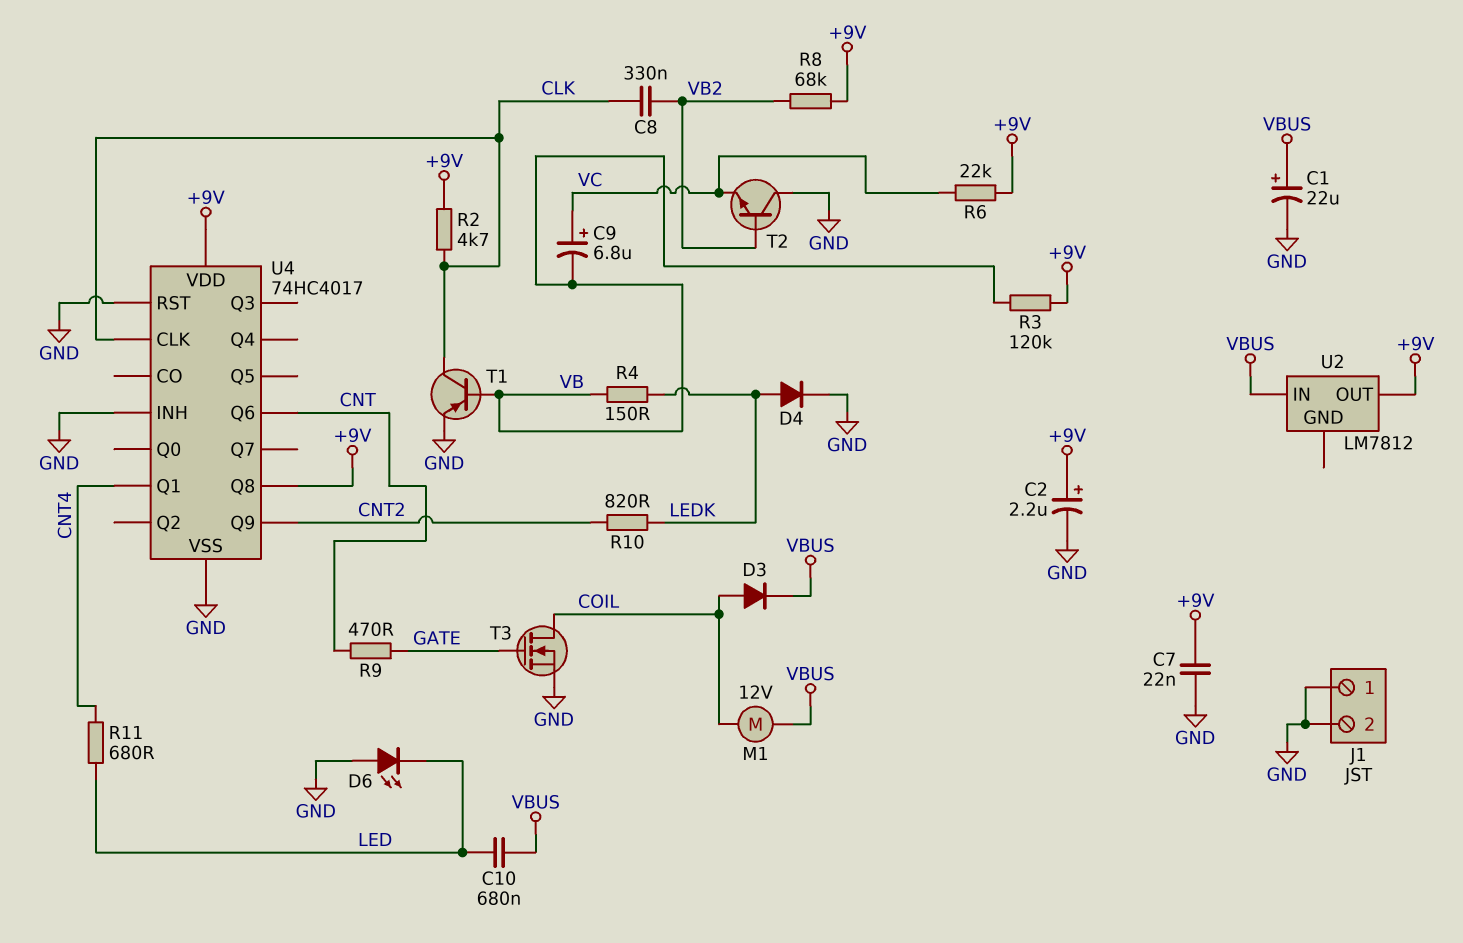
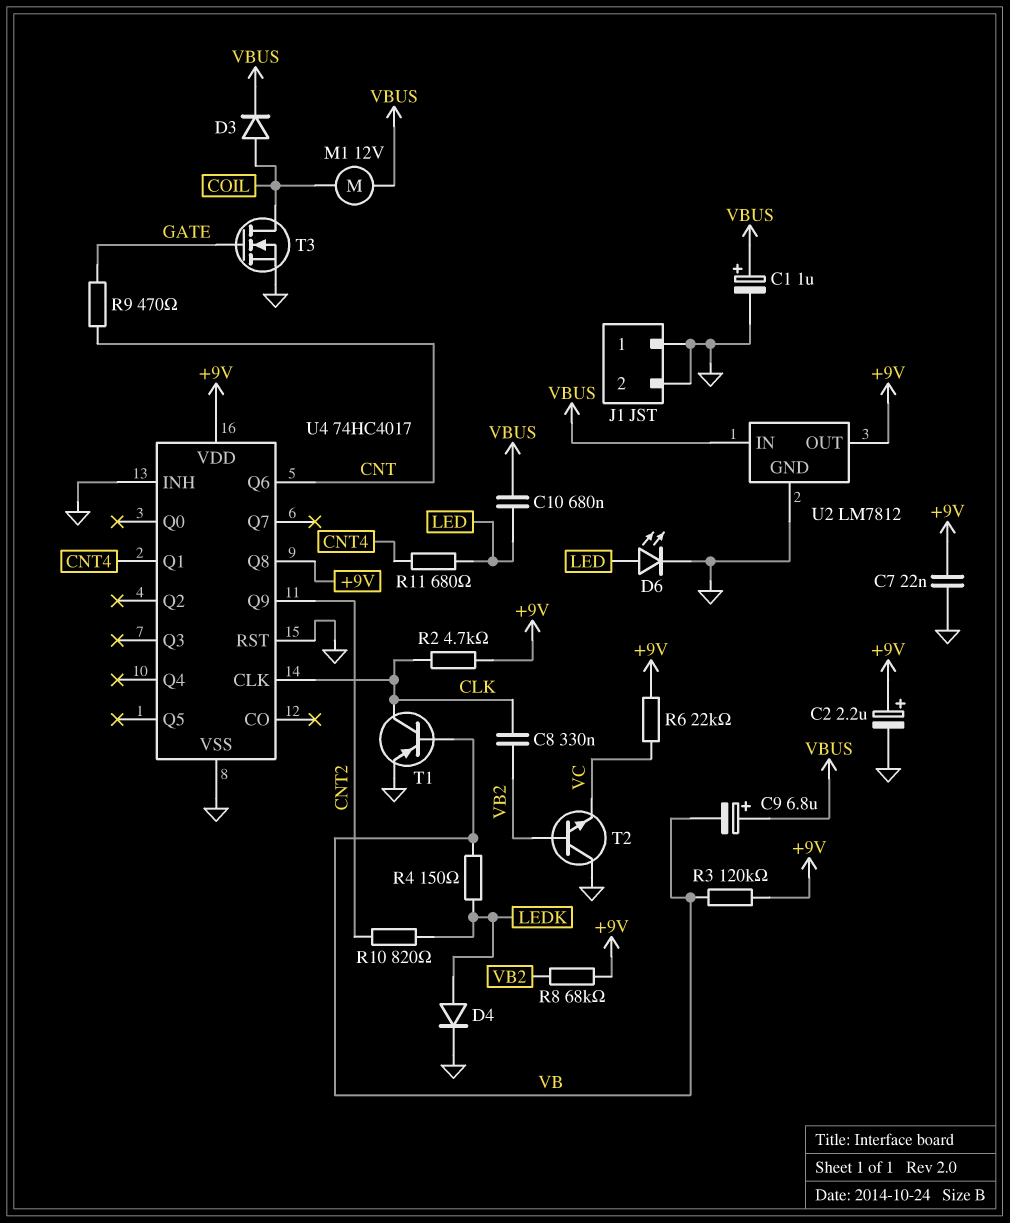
C1: 22uF (plus VBUS, minus GND) -> 1uF (plus VBUS, minus GND)
C9: 6.8uF (plus VC, minus VB) -> 6.8uF (plus VBUS, minus VB)
D6: LED (A GND, K LED) -> LED (A LED, K GND)
U2 pin GND: none -> GND

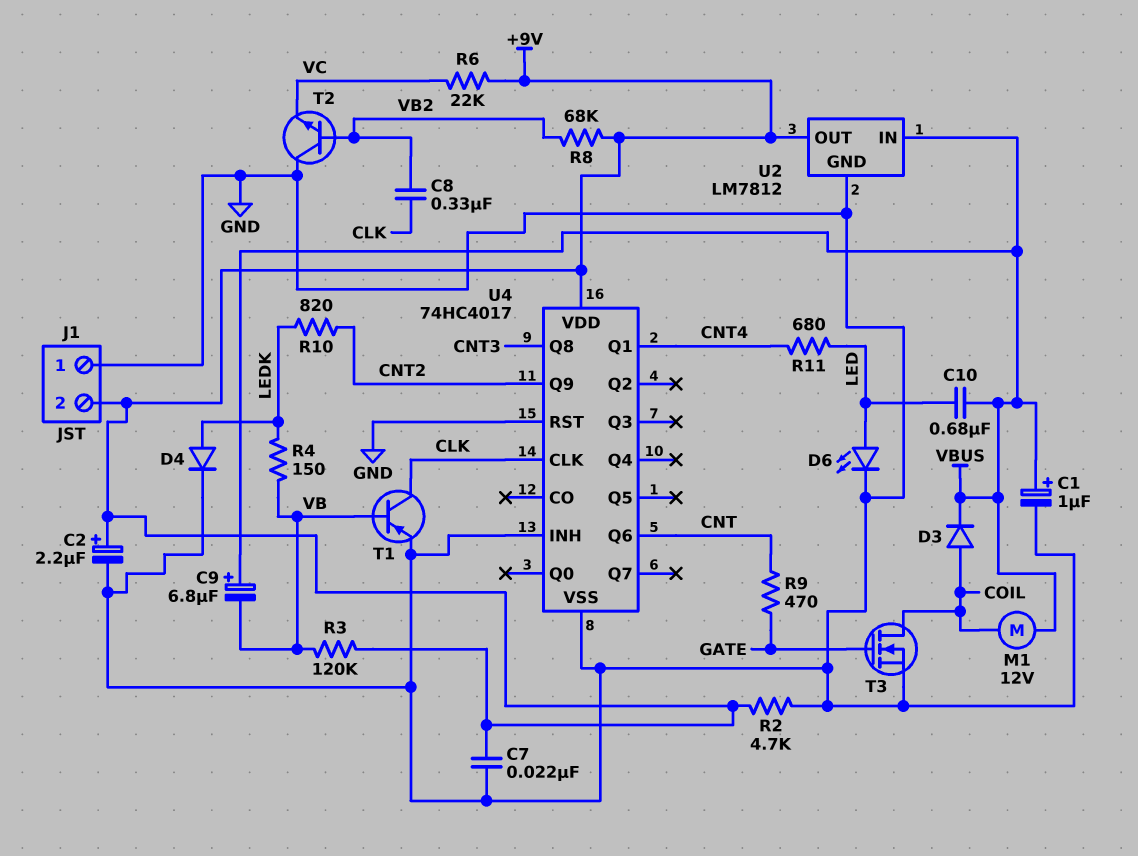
J1 pin 2: GND -> +9V
R2: 4.7k (+9V, CLK) -> 4.7k (+9V, GND)
U4 pin Q8: +9V -> CNT3

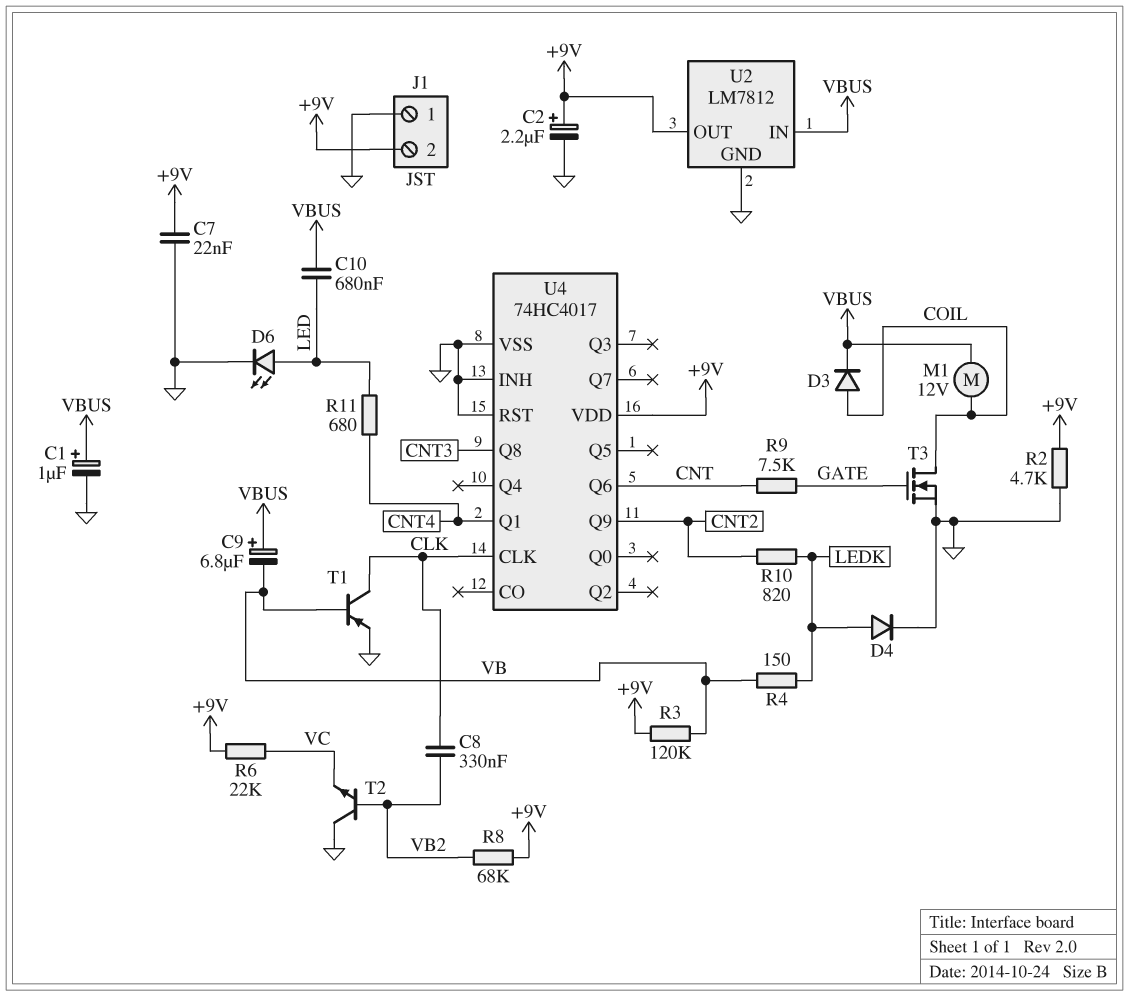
R9: 470 (CNT, GATE) -> 7.5k (CNT, GATE)

